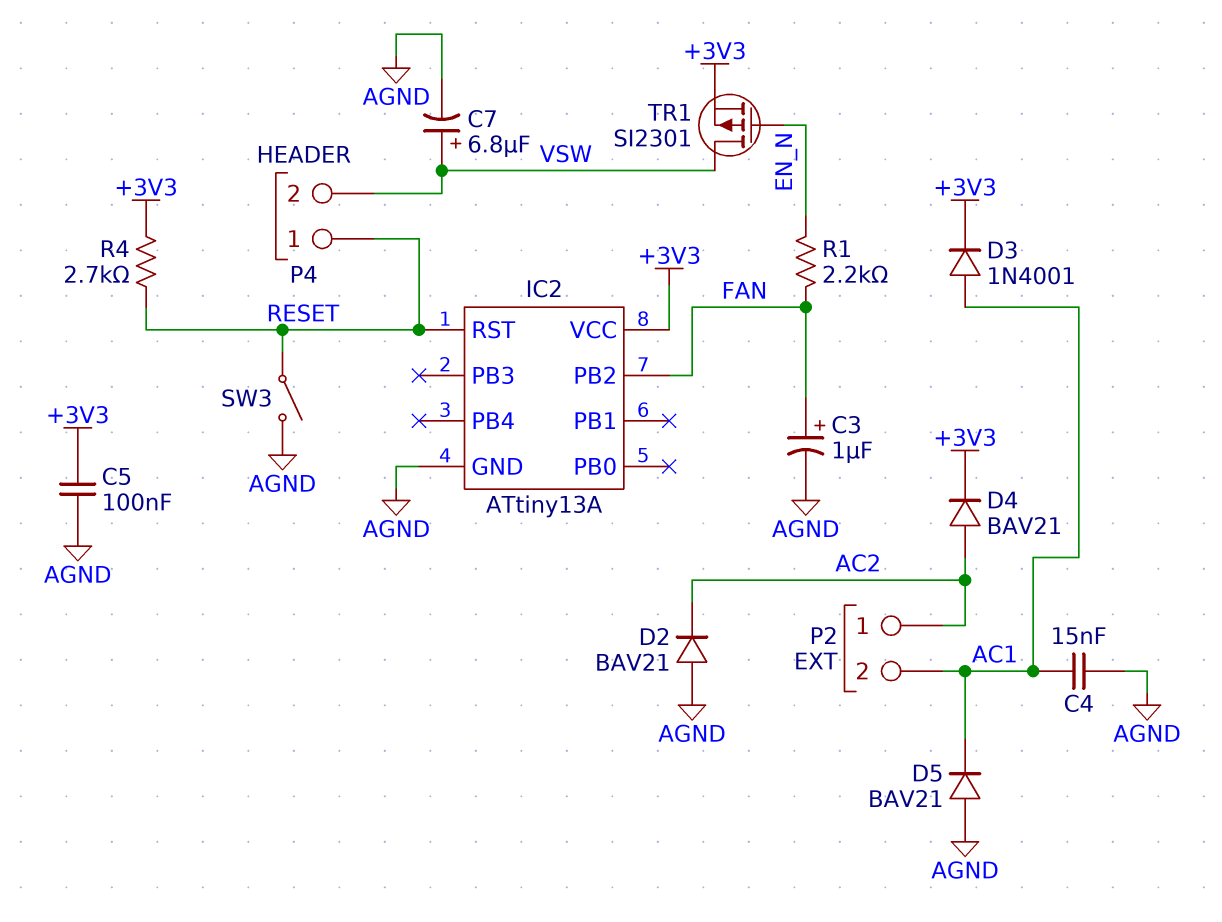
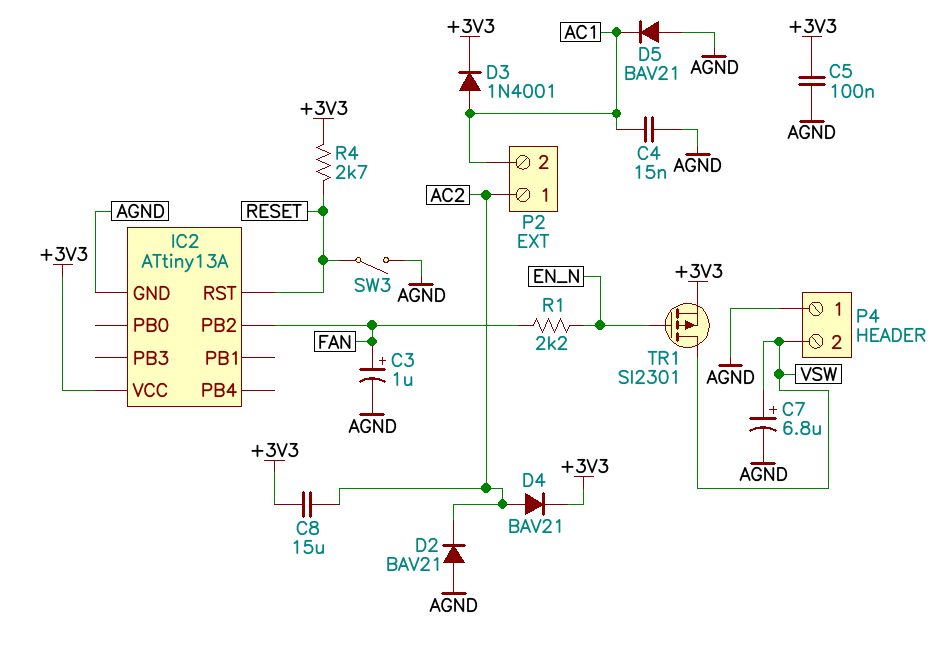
C8: none -> 15uF (+3V3, AC2)
P4 pin 1: RESET -> AGND

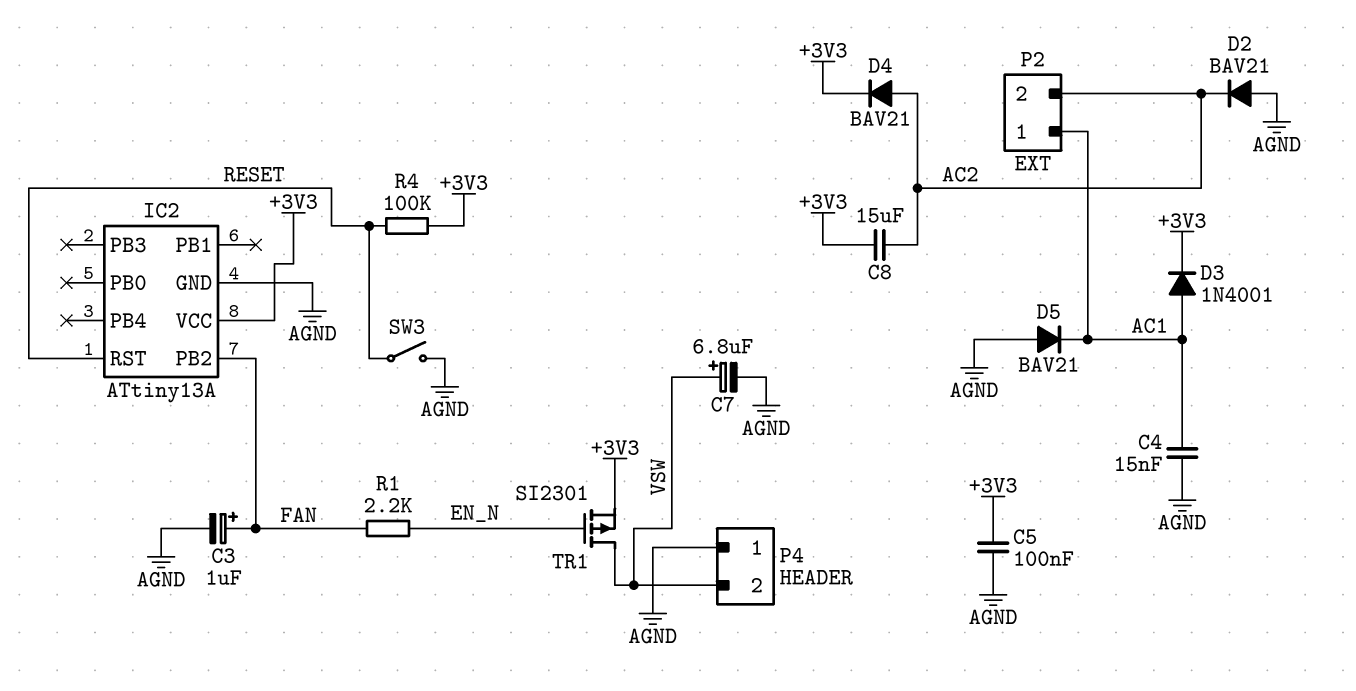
P2 pin 1: AC2 -> AC1
P2 pin 2: AC1 -> AC2
R4: 2.7k (+3V3, RESET) -> 100k (+3V3, RESET)

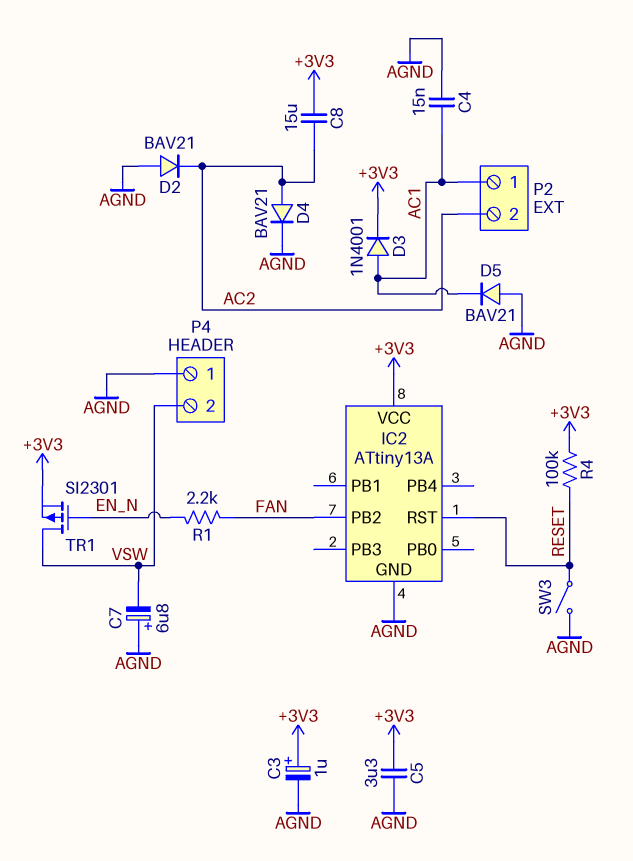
C3: 1uF (plus FAN, minus AGND) -> 1uF (plus +3V3, minus AGND)
C5: 100nF (+3V3, AGND) -> 3.3uF (+3V3, AGND)
C7: 6.8uF (plus VSW, minus AGND) -> 6.8uF (plus AGND, minus VSW)
D4: diode BAV21 (A AC2, K +3V3) -> diode BAV21 (A AC2, K AGND)

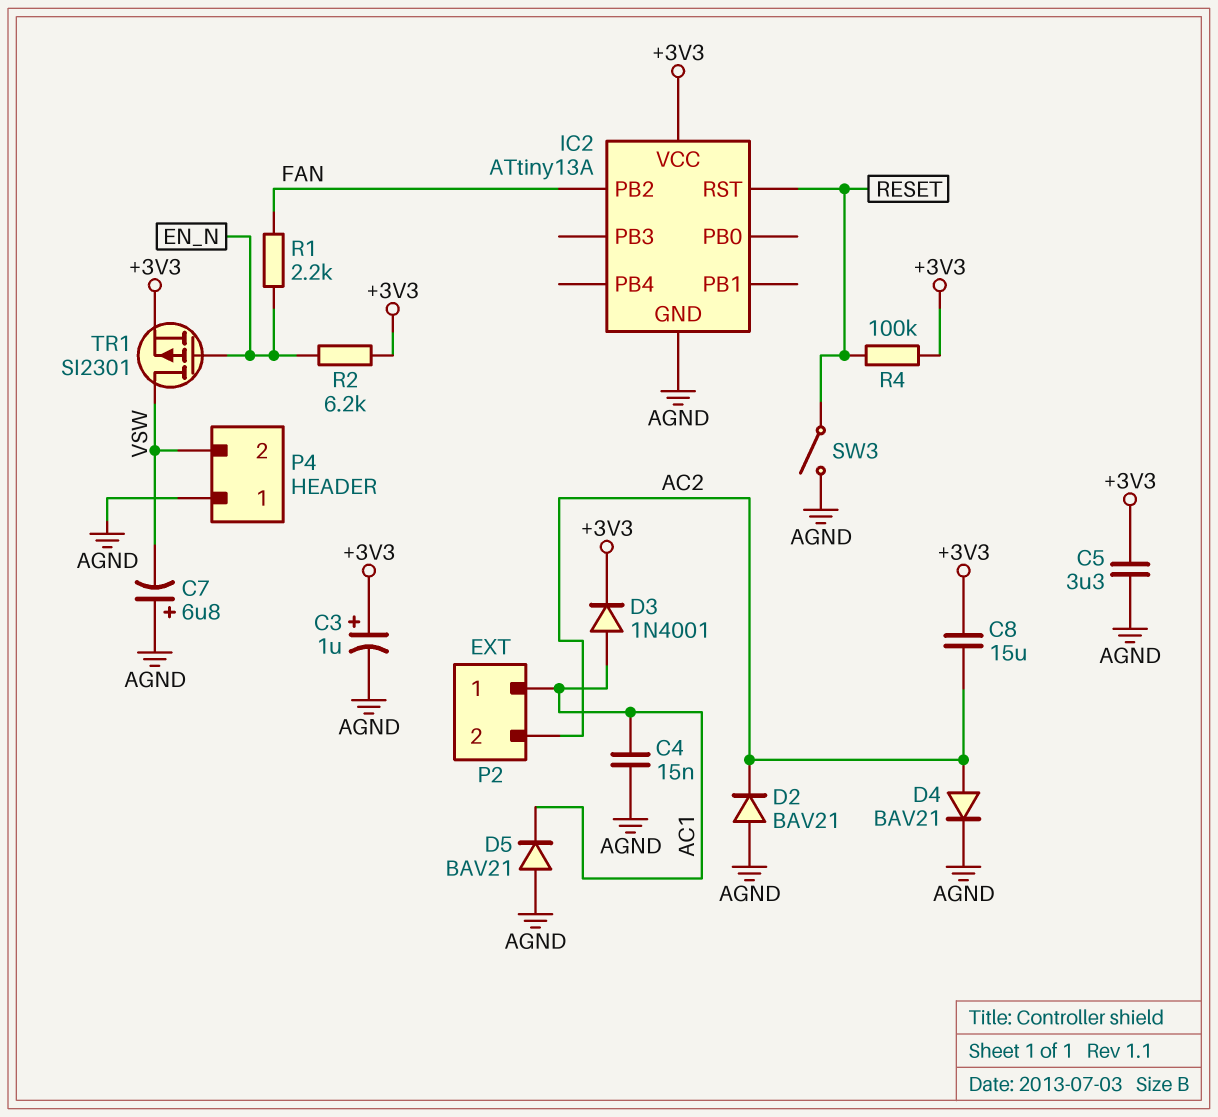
R2: none -> 6.2k (+3V3, EN_N)

